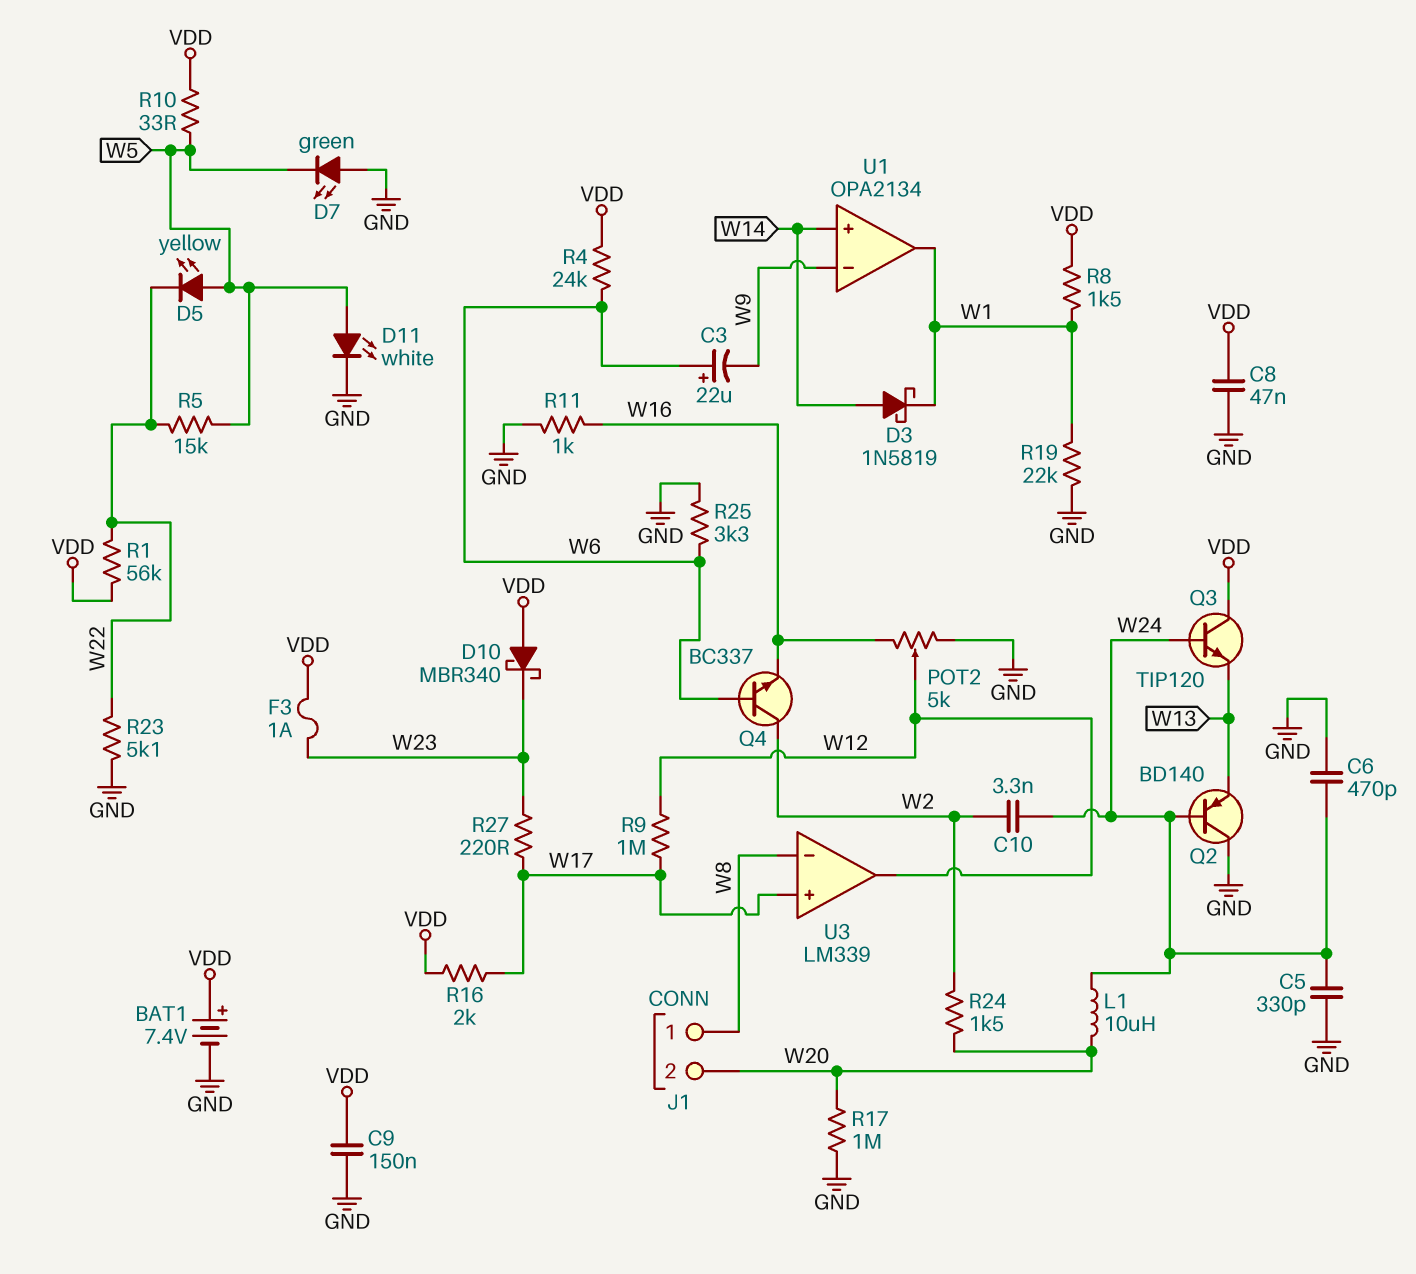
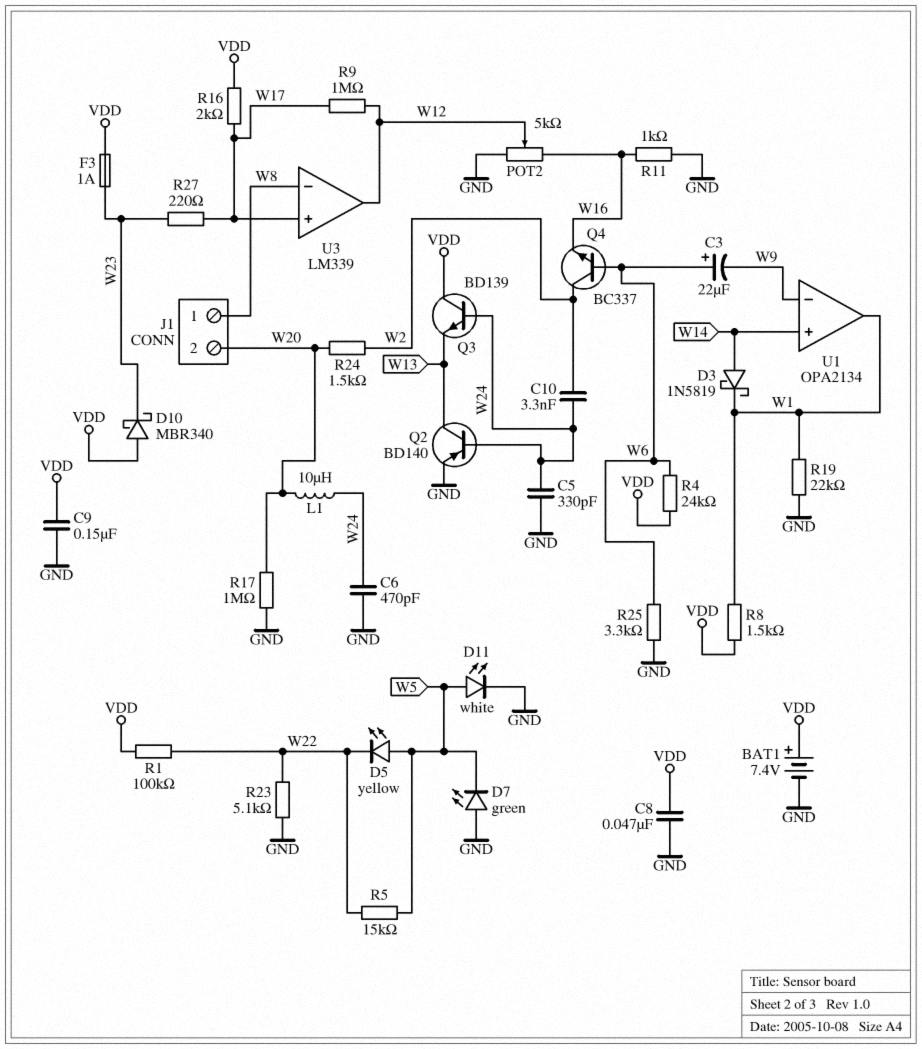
Q2: PNP BD140 (B W24, C GND, E W13) -> PNP BD140 (B W24, C W13, E GND)
Q3: NPN TIP120 (B W24, C VDD, E W13) -> NPN BD139 (B W24, C VDD, E W13)
R1: 56k (VDD, W22) -> 100k (VDD, W22)
R10: 33 (VDD, W5) -> none

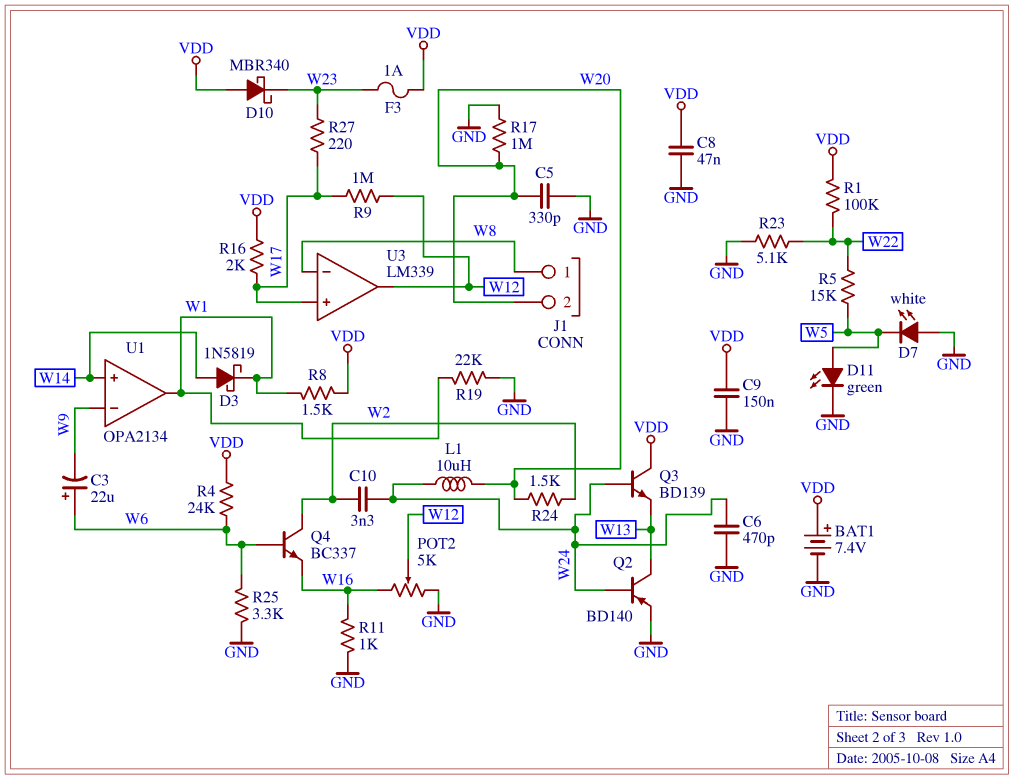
C5: 330pF (GND, W24) -> 330pF (GND, W20)
D5: LED yellow (A W5, K W22) -> none
D7: LED green (A GND, K W5) -> LED white (A GND, K W5)
D11: LED white (A W5, K GND) -> LED green (A W5, K GND)

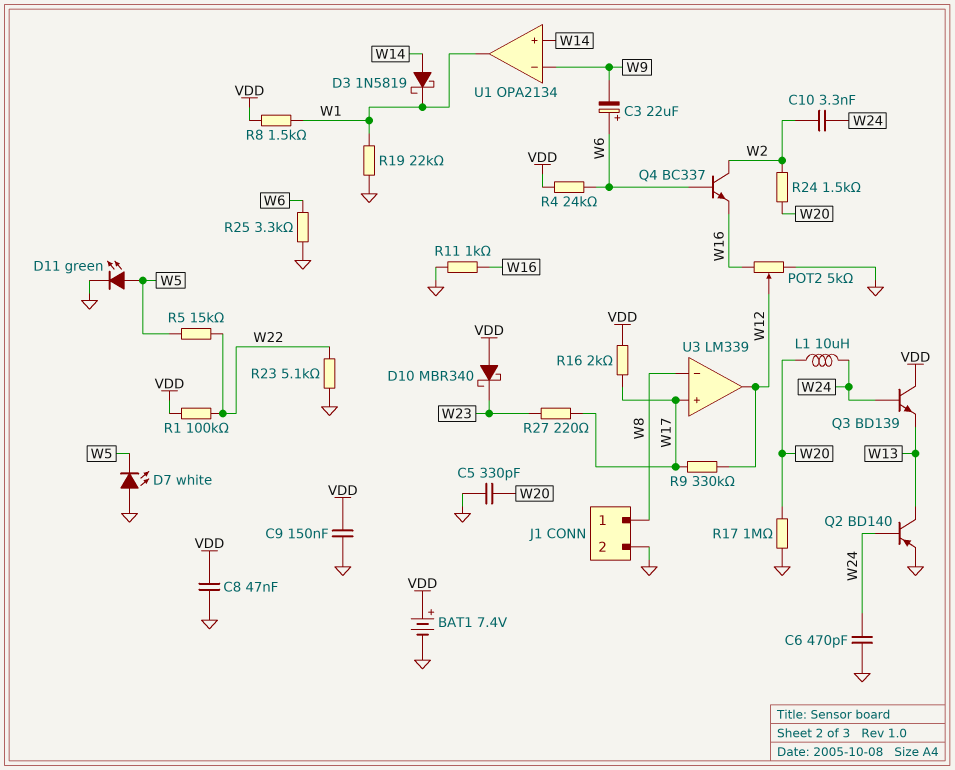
F3: 1A (VDD, W23) -> none
J1 pin 2: W20 -> GND
R9: 1M (W12, W17) -> 330k (W12, W17)

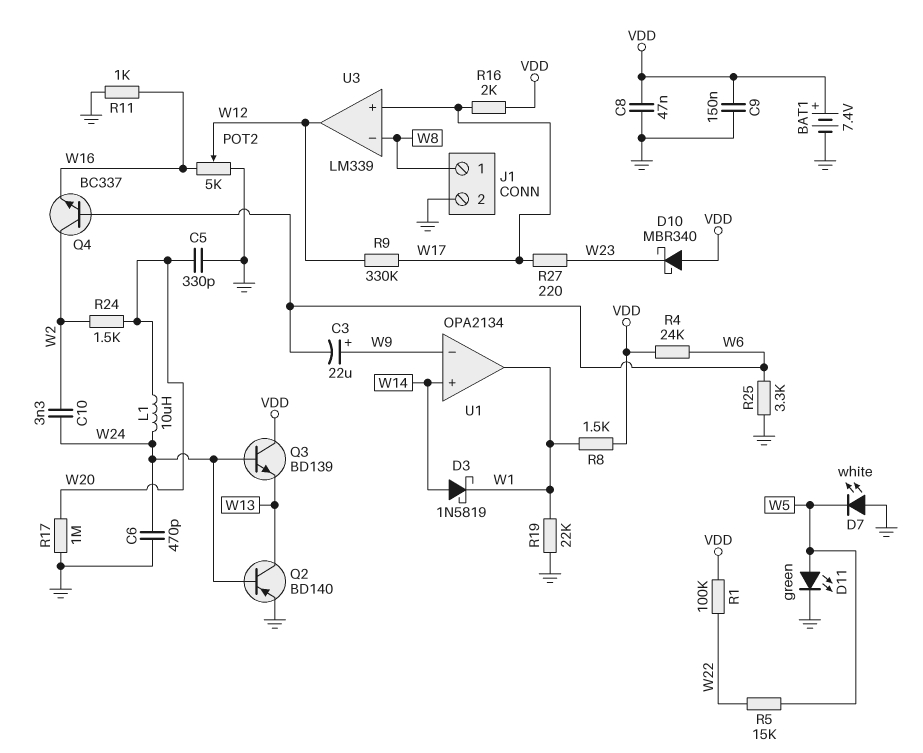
C3: 22uF (plus W6, minus W9) -> 22uF (plus W9, minus W6)
R23: 5.1k (GND, W22) -> none

